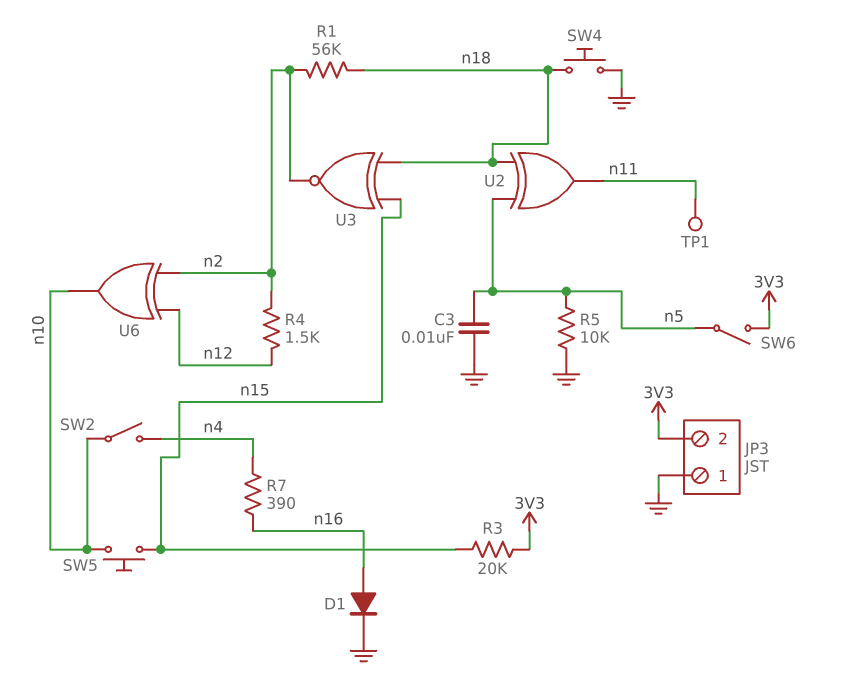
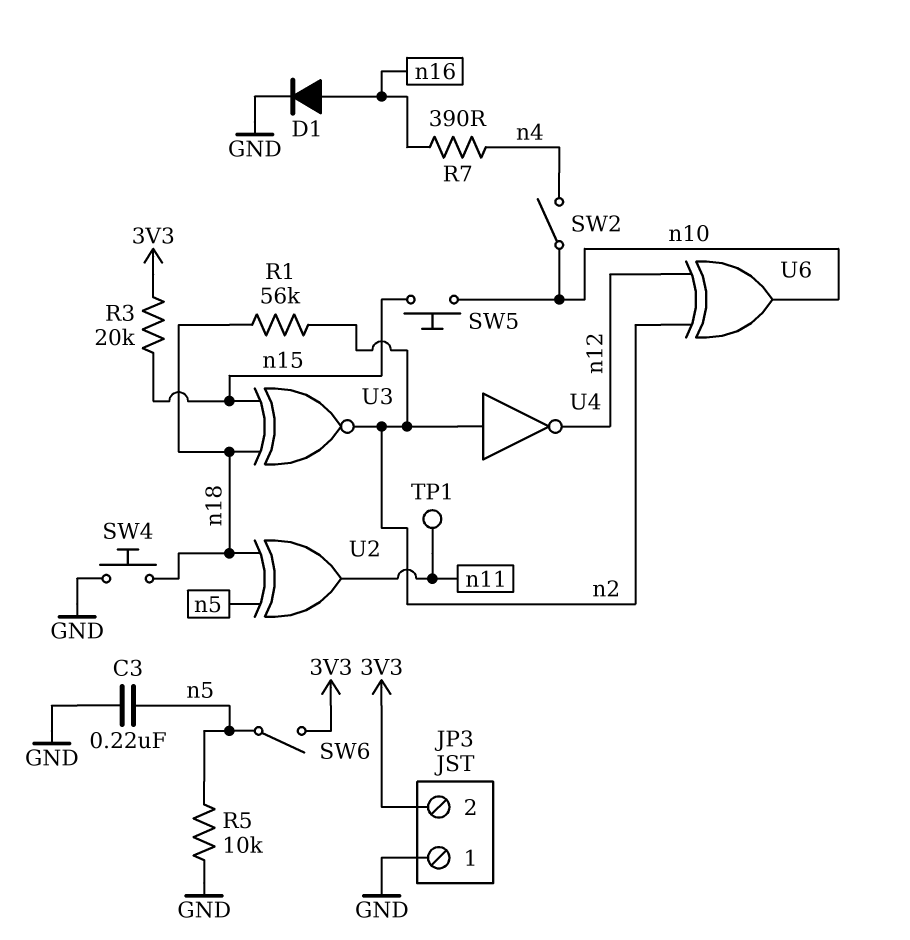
C3: 10nF (GND, n5) -> 220nF (GND, n5)
R4: 1.5k (n2, n12) -> none
U4: none -> NOT (in n2, out n12)

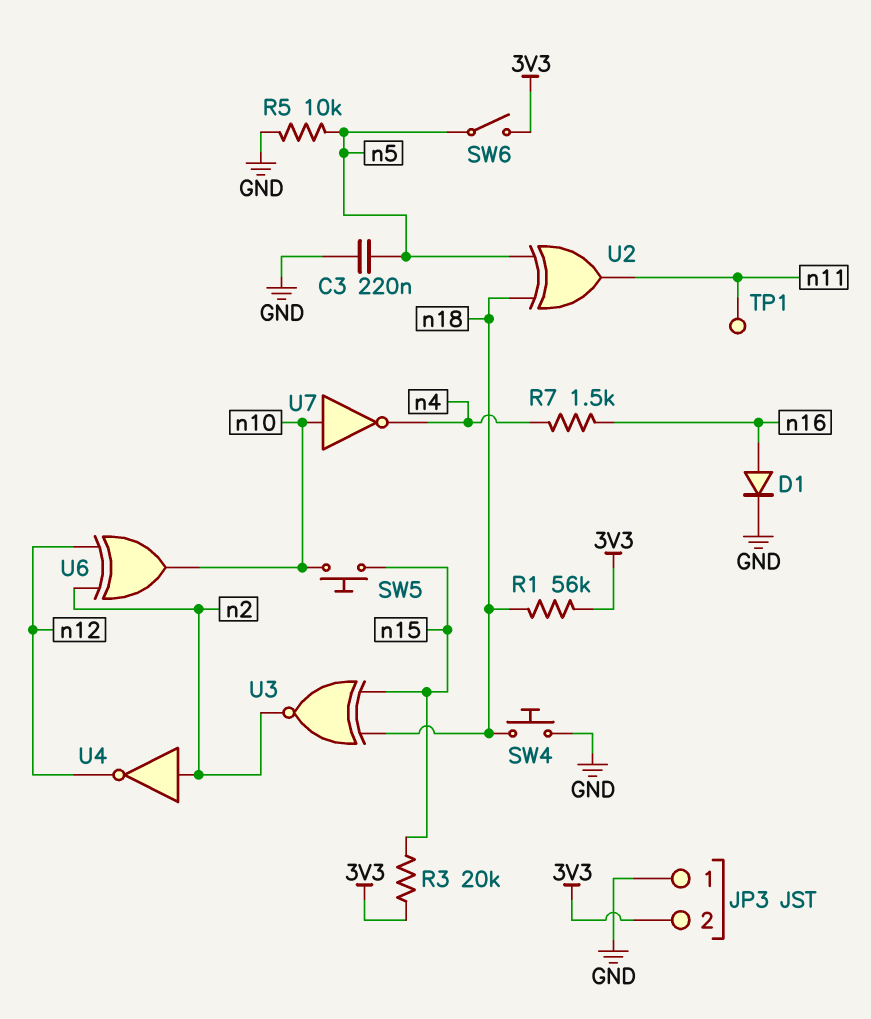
R1: 56k (n2, n18) -> 56k (3V3, n18)
R7: 390 (n4, n16) -> 1.5k (n4, n16)
SW2: switch (n4, n10) -> none
U7: none -> NOT (in n10, out n4)

